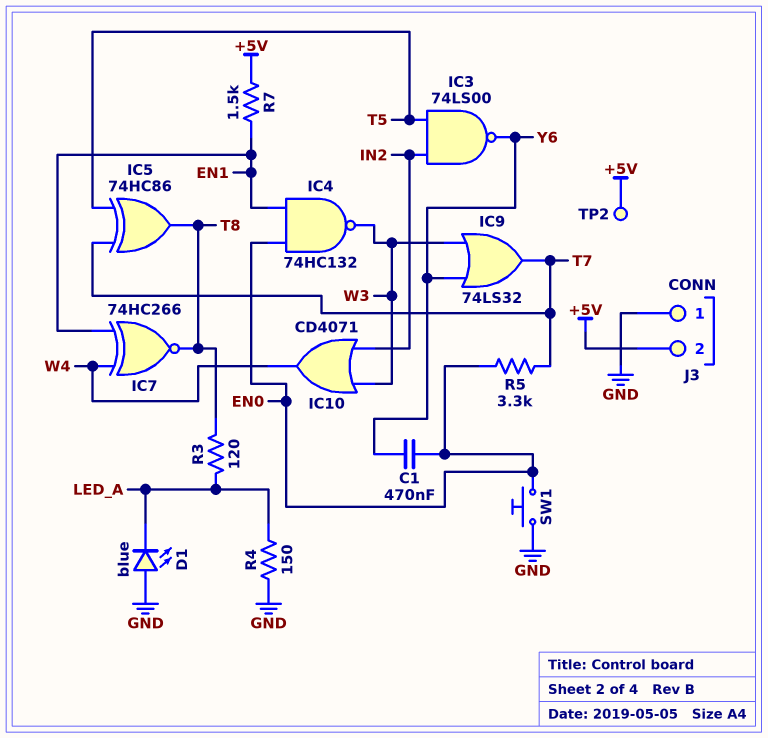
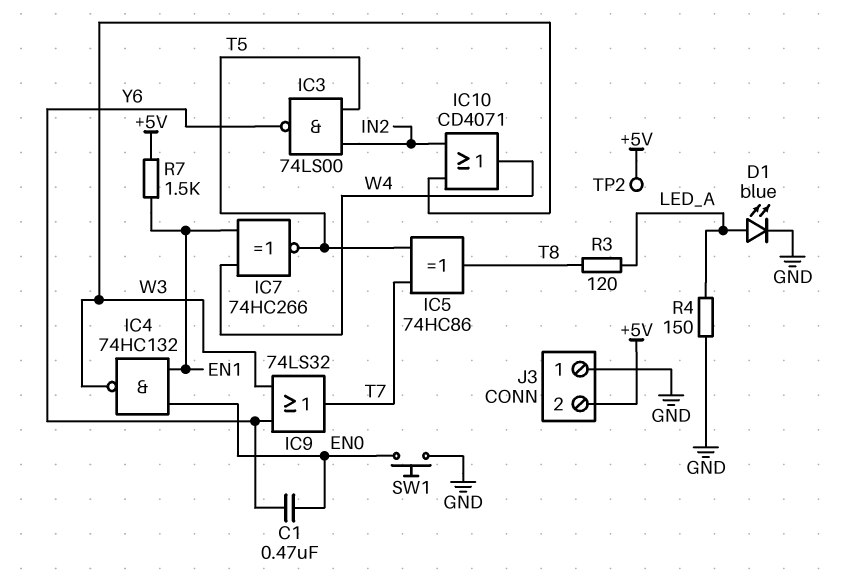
D1: LED blue (A GND, K LED_A) -> LED blue (A LED_A, K GND)
IC7: XNOR 74HC266 (in EN1, in W4, out T8) -> XNOR 74HC266 (in EN1, in W4, out T5)
R5: 3.3k (EN0, T7) -> none

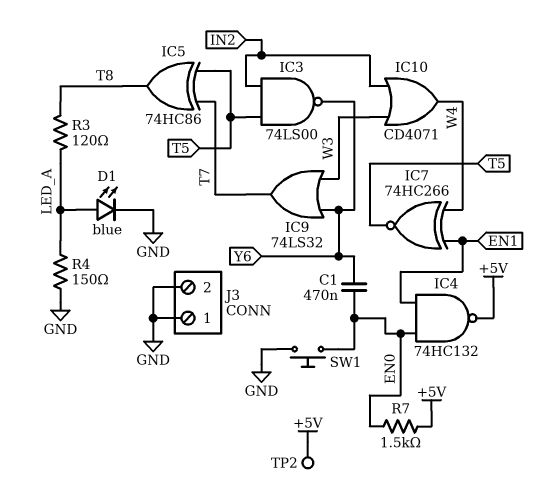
IC4: NAND 74HC132 (in EN0, in EN1, out W3) -> NAND 74HC132 (in EN0, in EN1, out +5V)
J3 pin 2: +5V -> GND
R7: 1.5k (+5V, EN1) -> 1.5k (+5V, EN0)

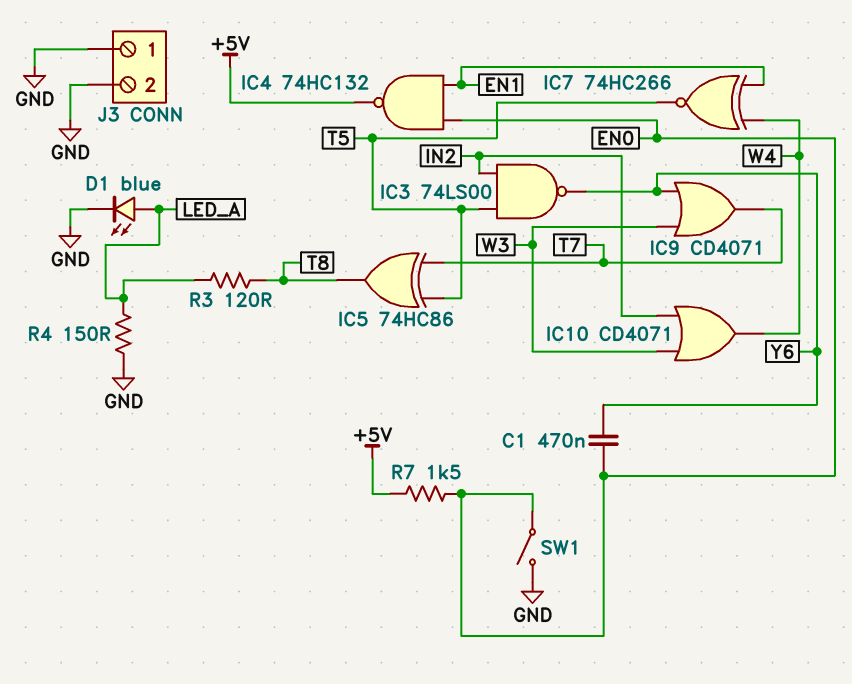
IC9: OR 74LS32 (in W3, in Y6, out T7) -> OR CD4071 (in W3, in Y6, out T7)
SW1: button (EN0, GND) -> switch (EN0, GND)
TP2: test point (+5V) -> none

